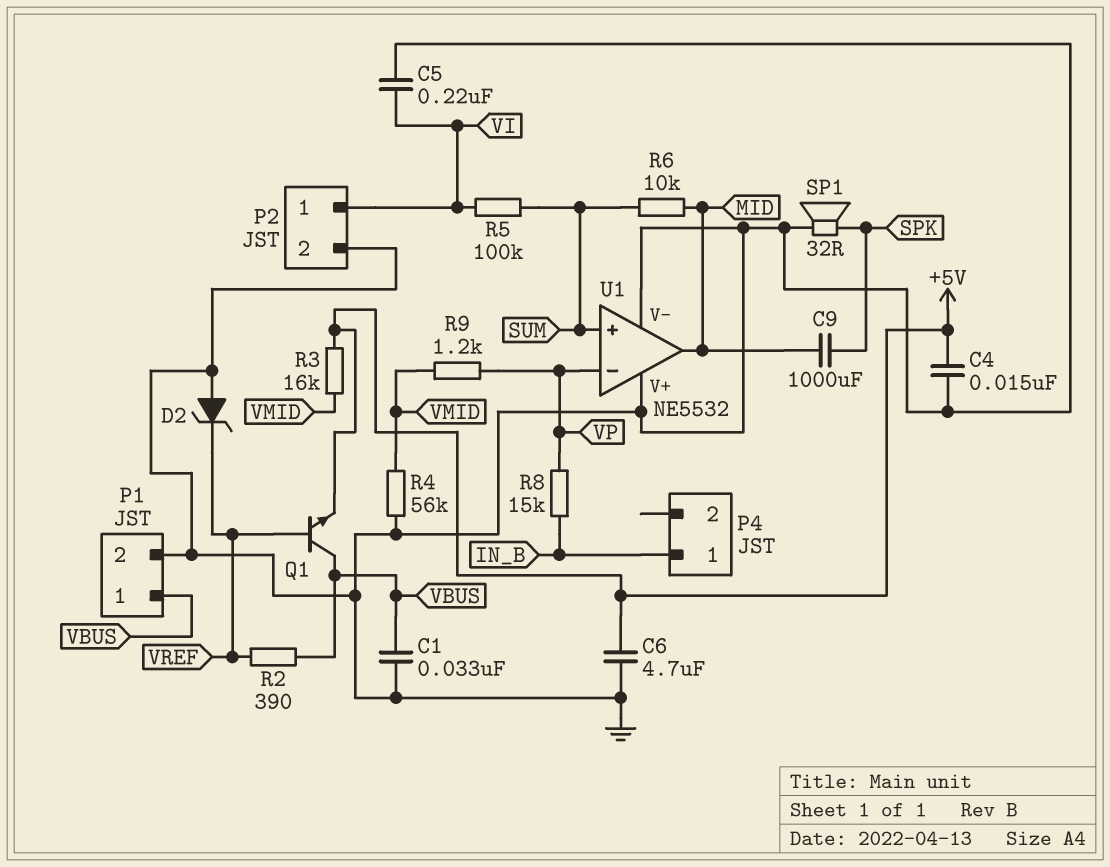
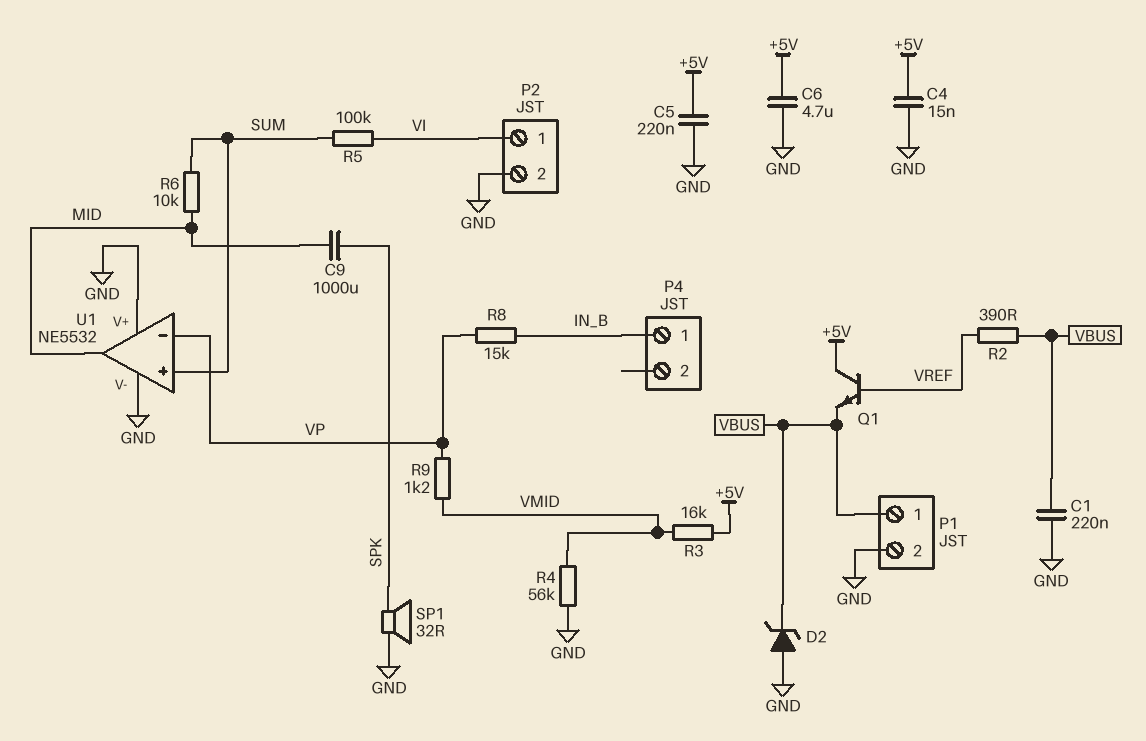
C1: 33nF (GND, VBUS) -> 220nF (GND, VBUS)
C5: 220nF (GND, VI) -> 220nF (+5V, GND)
D2: zener (A GND, K VREF) -> zener (A GND, K VBUS)
Q1: NPN (B VREF, C VBUS, E +5V) -> NPN (B VREF, C +5V, E VBUS)

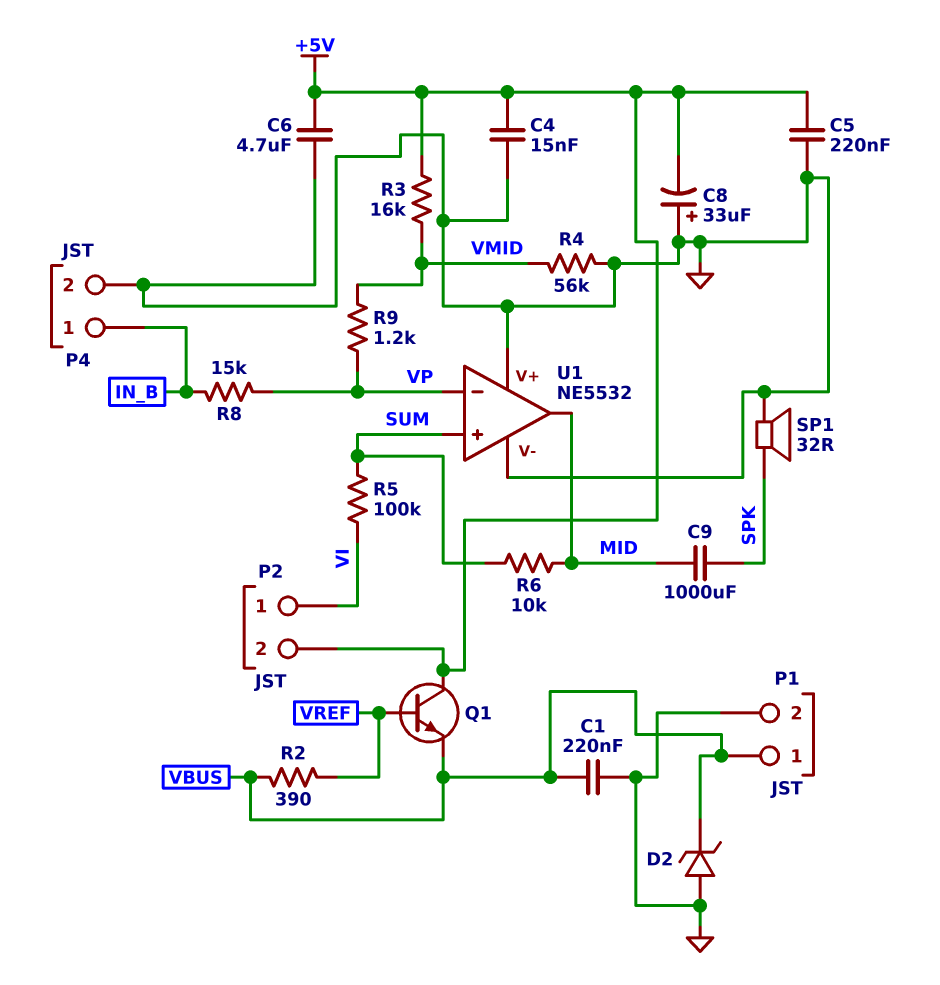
C8: none -> 33uF (plus GND, minus +5V)
P2 pin 2: GND -> +5V
P4 pin 2: none -> GND

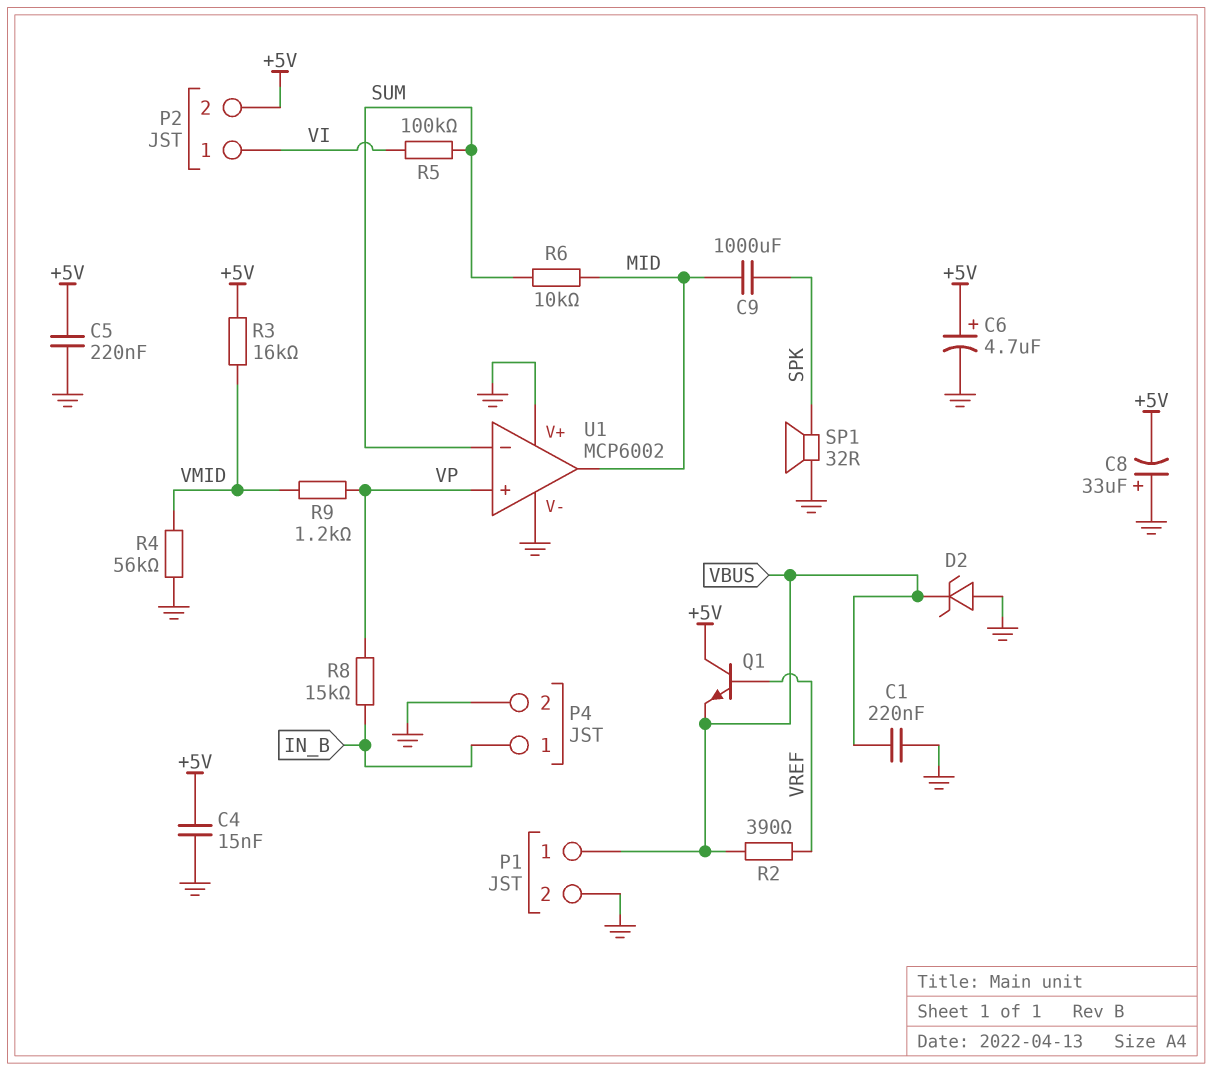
C6: 4.7uF (+5V, GND) -> 4.7uF (plus +5V, minus GND)
U1: NE5532 -> MCP6002
U1 pin in+: SUM -> VP
U1 pin in-: VP -> SUM

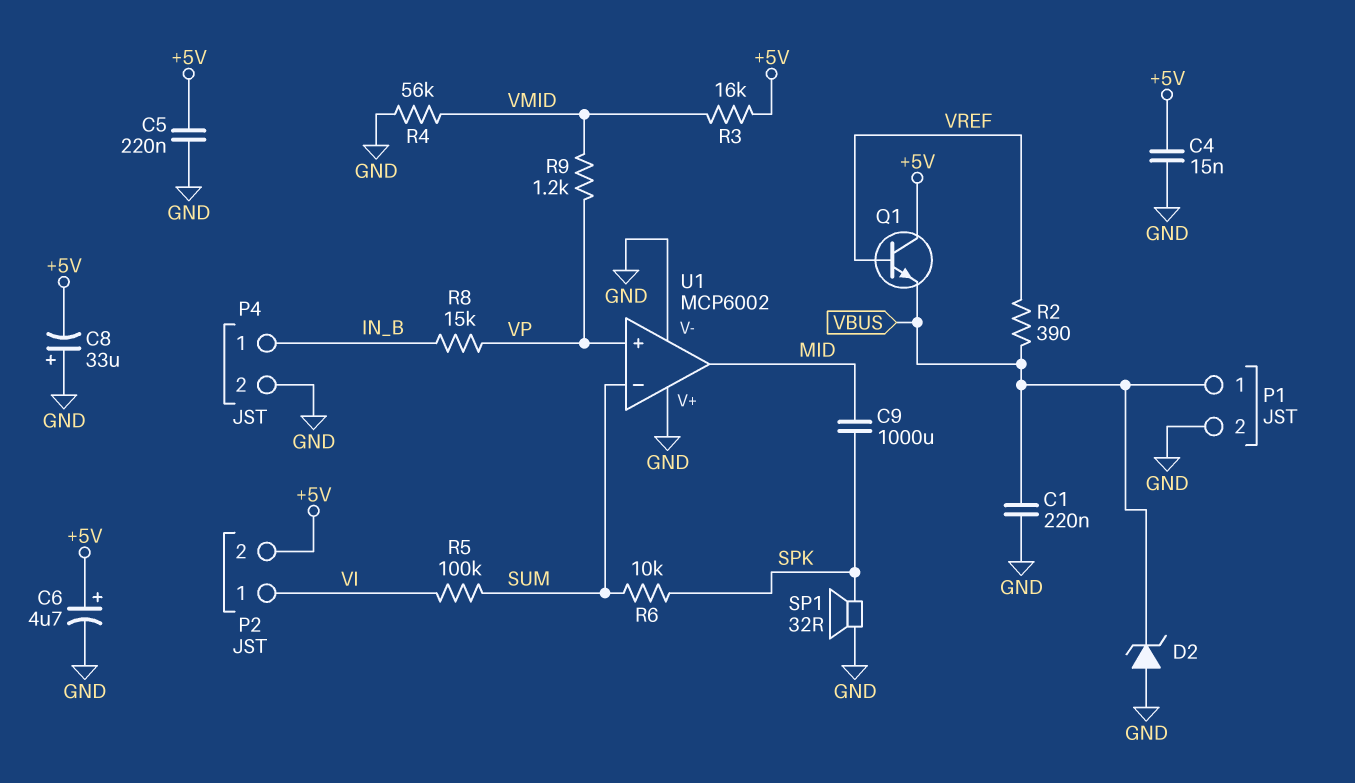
R6: 10k (MID, SUM) -> 10k (SPK, SUM)

